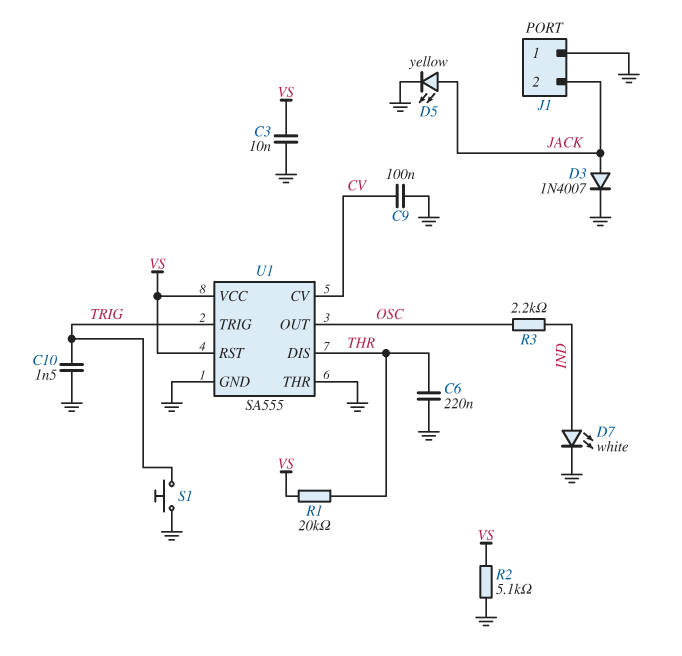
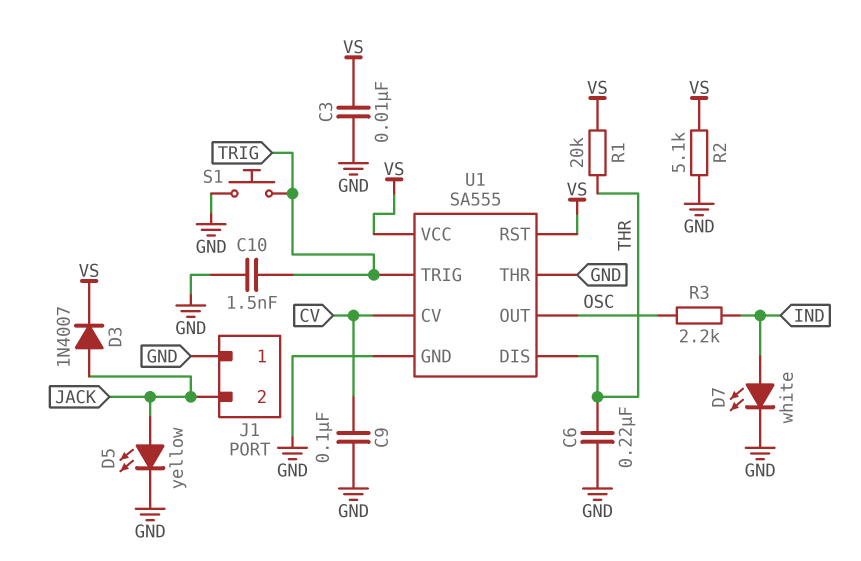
D3: diode 1N4007 (A JACK, K GND) -> diode 1N4007 (A JACK, K VS)

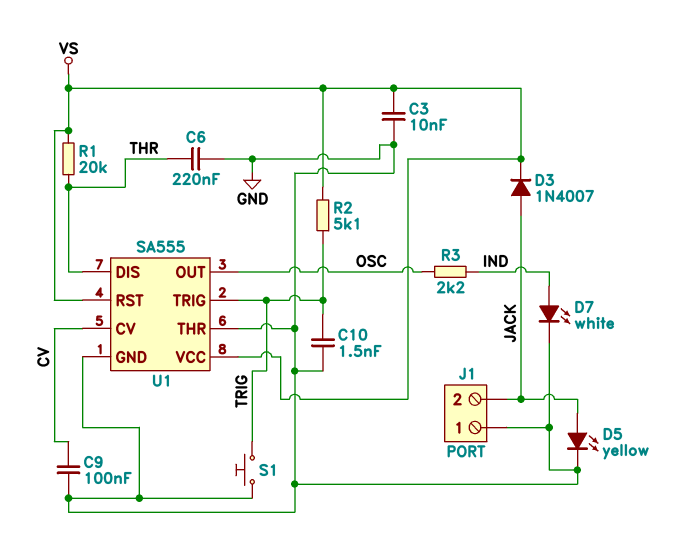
R2: 5.1k (GND, VS) -> 5.1k (TRIG, VS)

